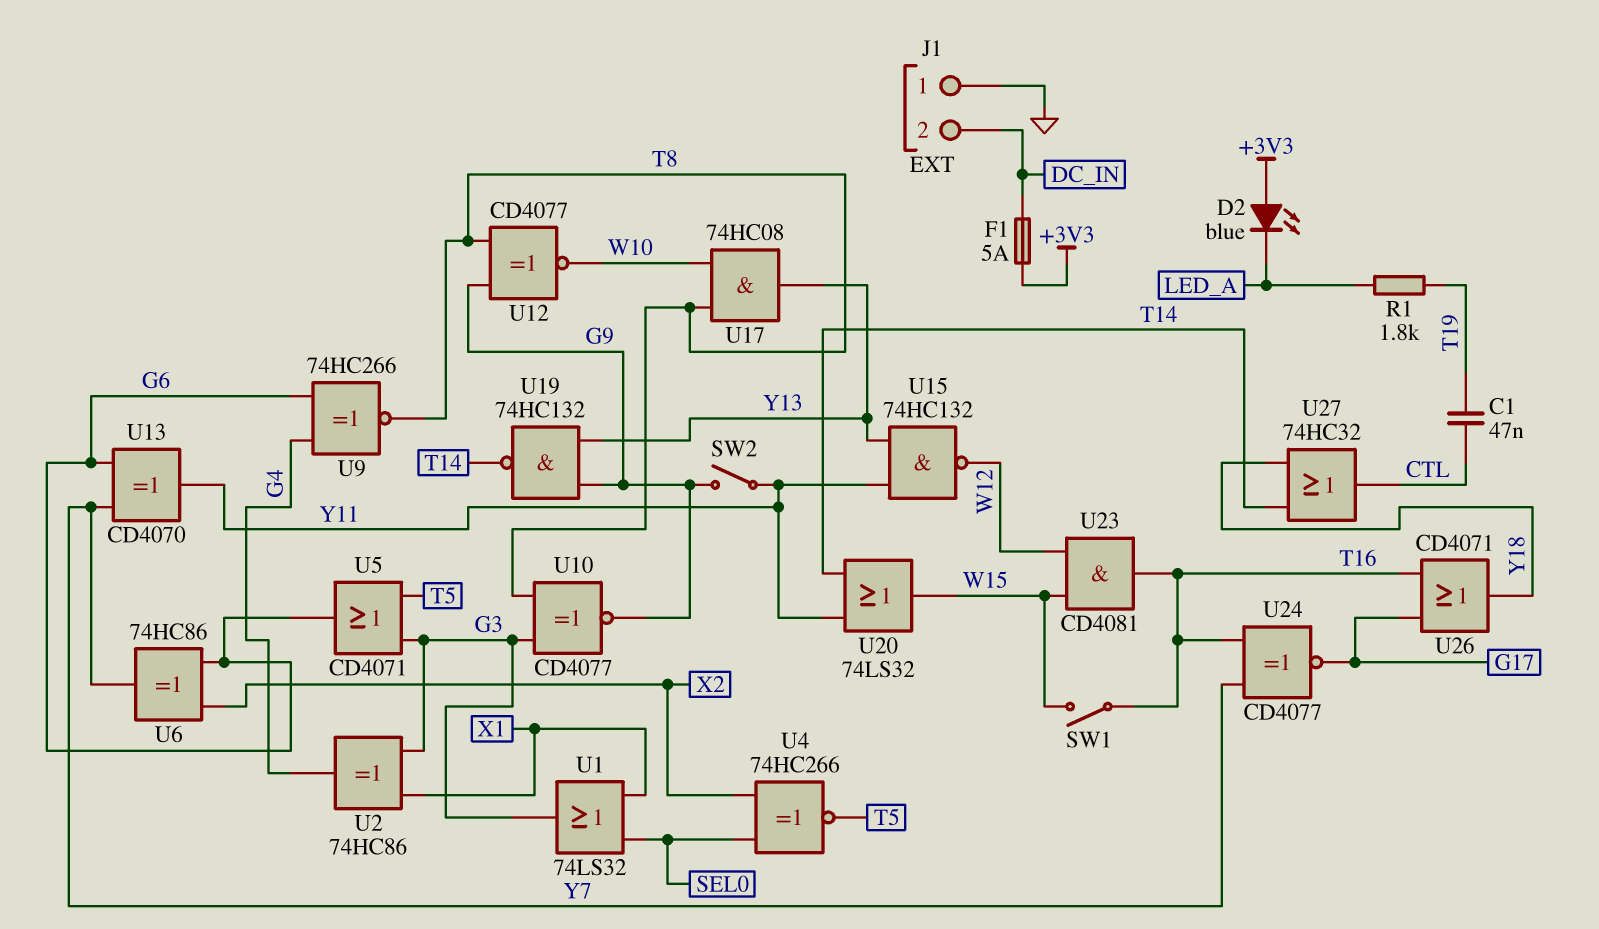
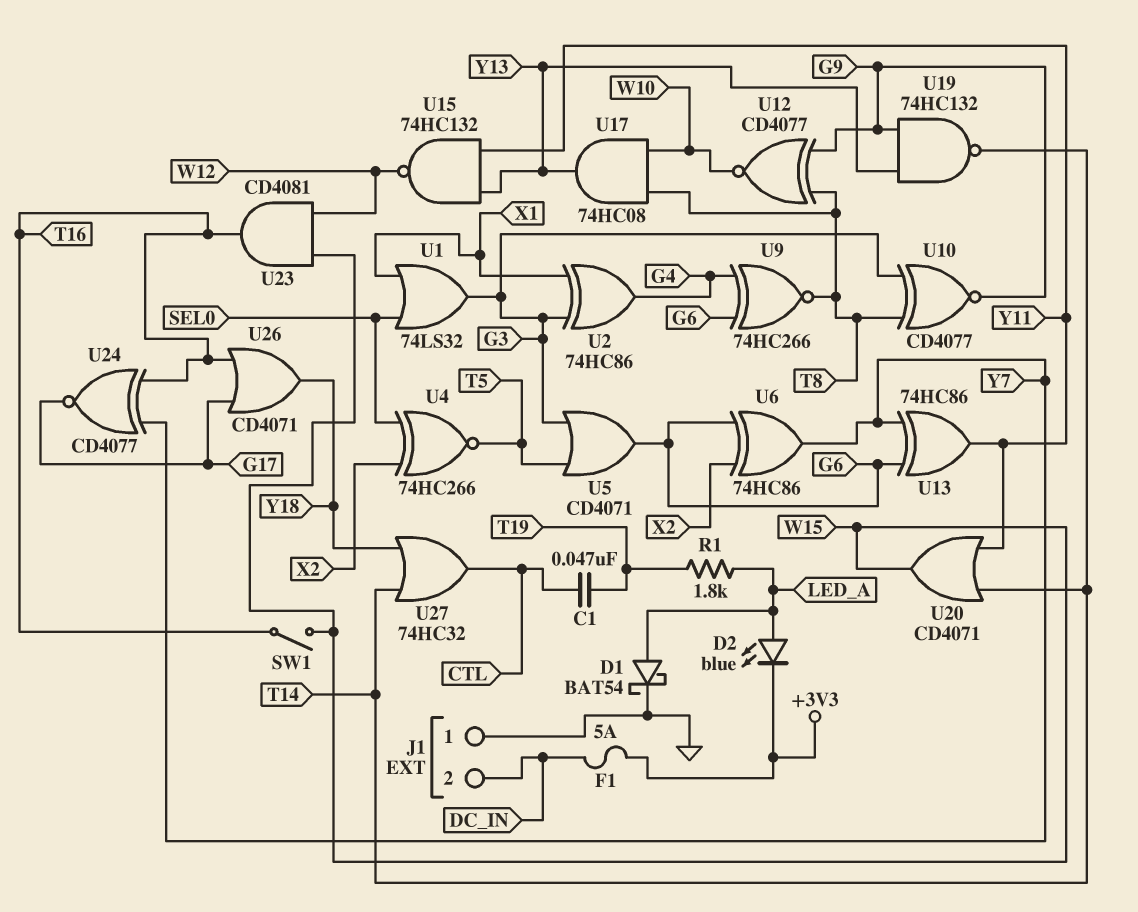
D1: none -> schottky BAT54 (A LED_A, K GND)
D2: LED blue (A +3V3, K LED_A) -> LED blue (A LED_A, K +3V3)
SW2: switch (G9, Y11) -> none
U13: XOR CD4070 (in G6, in Y7, out Y11) -> XOR 74HC86 (in G6, in Y7, out Y11)
U20: OR 74LS32 (in T14, in Y11, out W15) -> OR CD4071 (in T14, in Y11, out W15)

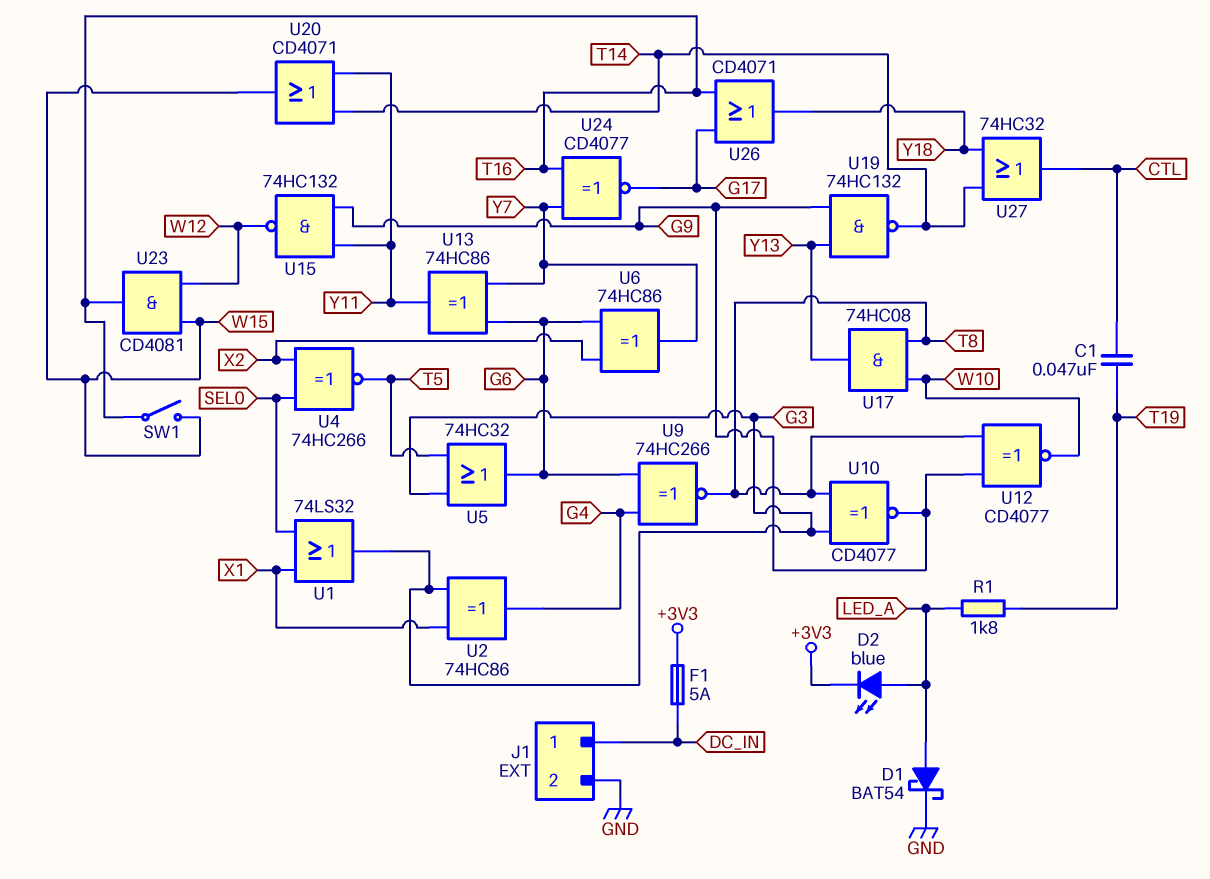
J1 pin 1: GND -> DC_IN
J1 pin 2: DC_IN -> GND
U5: OR CD4071 (in G3, in T5, out G6) -> OR 74HC32 (in G3, in T5, out G6)
U15: NAND 74HC132 (in Y11, in Y13, out W12) -> NAND 74HC132 (in G9, in Y11, out W12)

